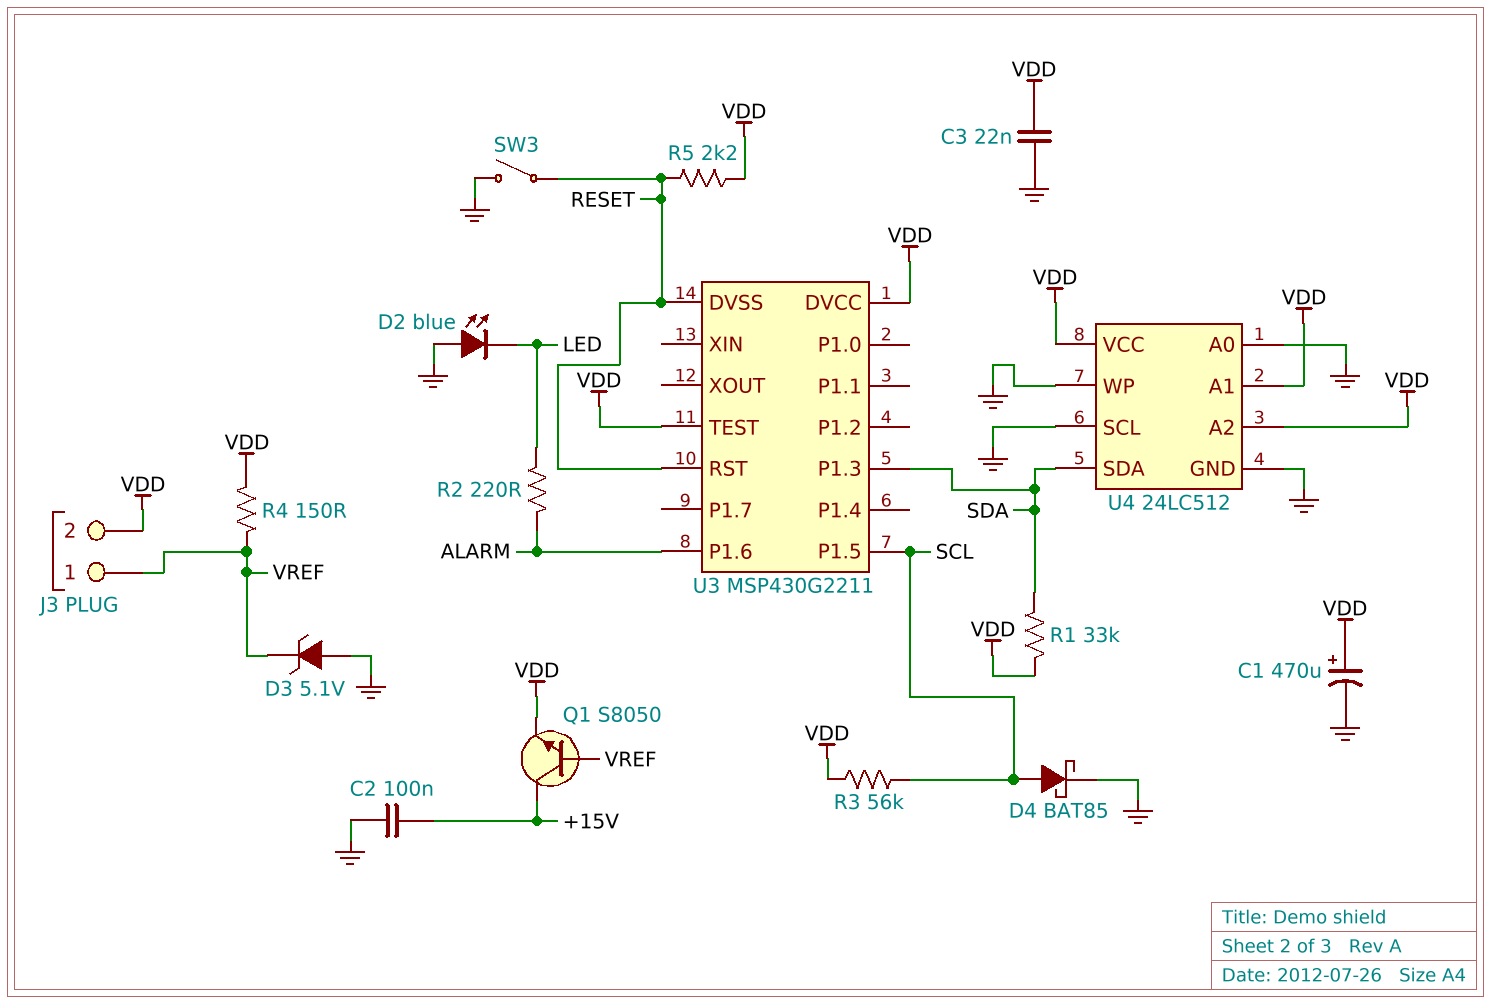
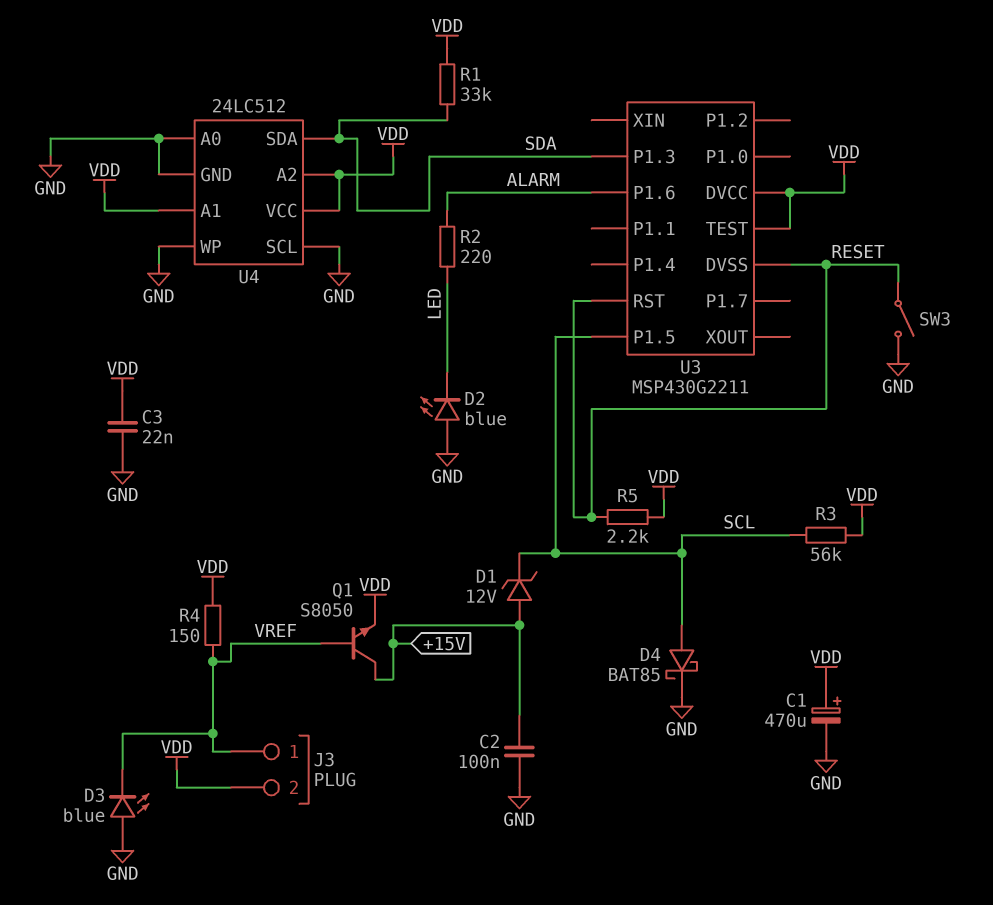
D1: none -> zener 12V (A +15V, K SCL)
D3: zener 5.1V (A GND, K VREF) -> LED blue (A GND, K VREF)

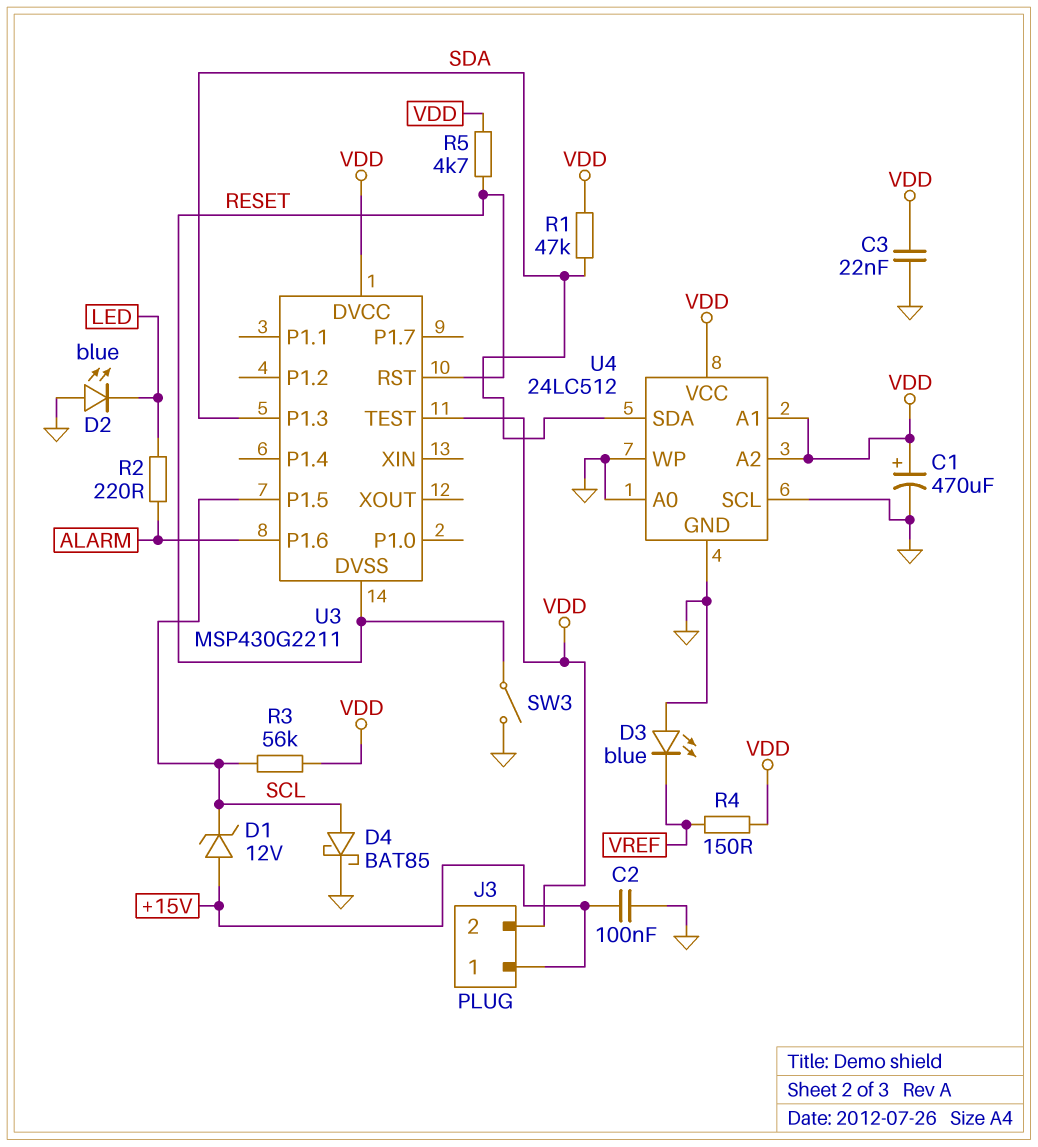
J3 pin 1: VREF -> +15V
Q1: NPN S8050 (B VREF, C +15V, E VDD) -> none
R1: 33k (SDA, VDD) -> 47k (SDA, VDD)
R5: 2.2k (RESET, VDD) -> 4.7k (RESET, VDD)

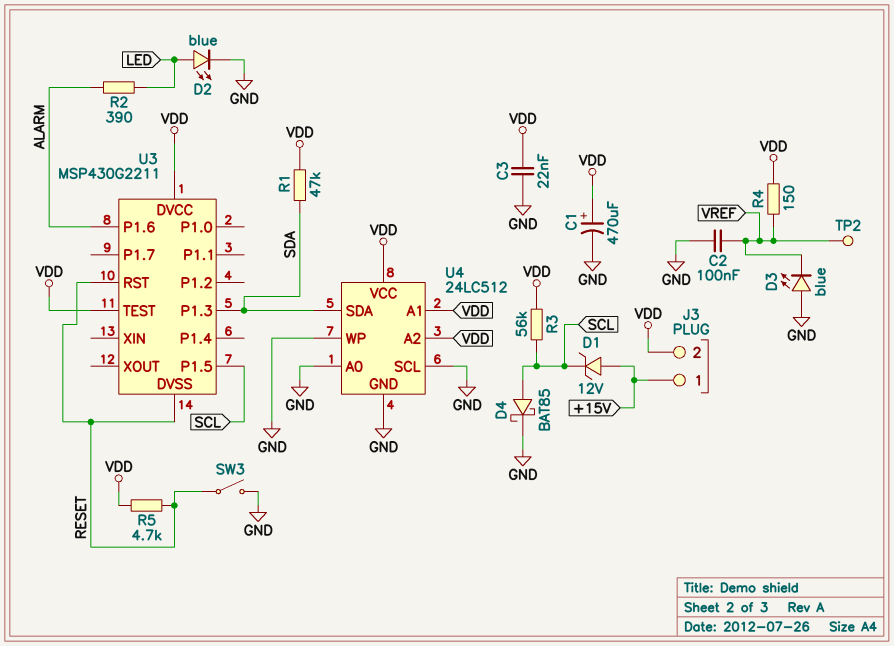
C2: 100nF (+15V, GND) -> 100nF (GND, VREF)
D2: LED blue (A GND, K LED) -> LED blue (A LED, K GND)
R2: 220 (ALARM, LED) -> 390 (ALARM, LED)
TP2: none -> test point (VREF)

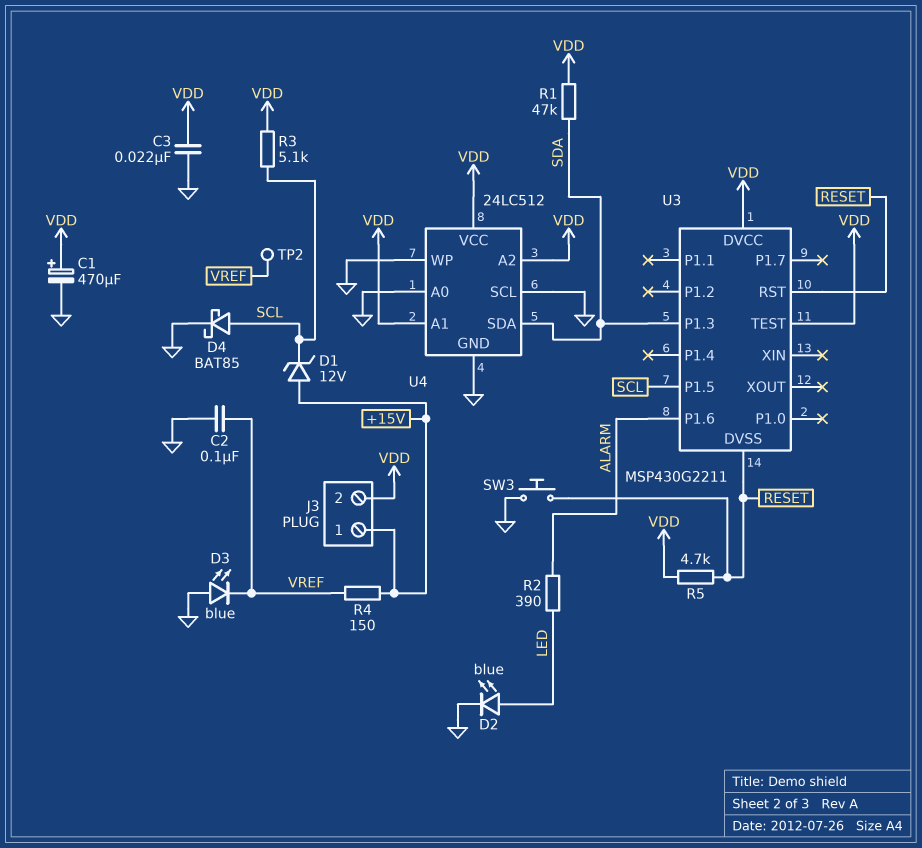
R3: 56k (SCL, VDD) -> 5.1k (SCL, VDD)
R4: 150 (VDD, VREF) -> 150 (+15V, VREF)
SW3: switch (GND, RESET) -> button (GND, RESET)

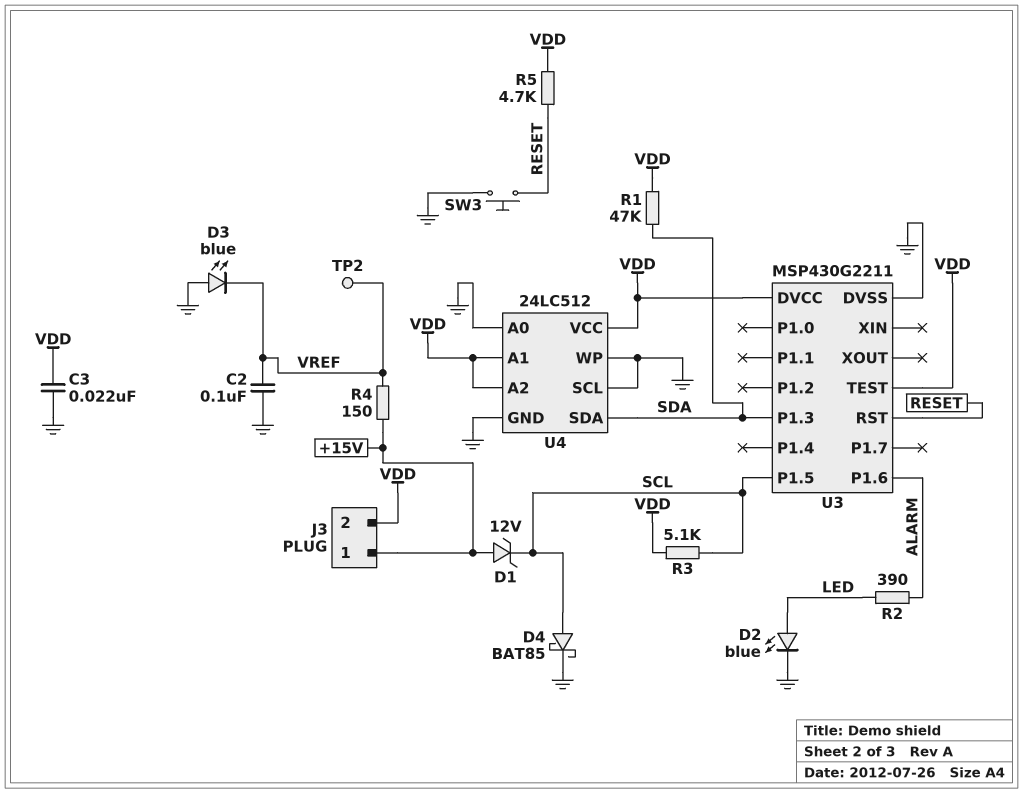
C1: 470uF (plus VDD, minus GND) -> none
U3 pin DVSS: RESET -> GND

